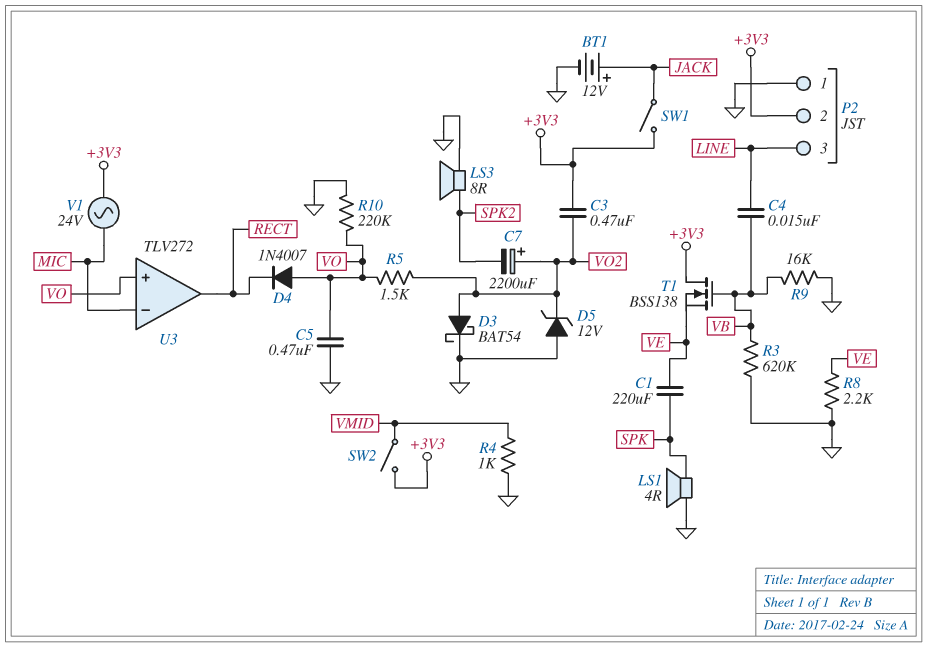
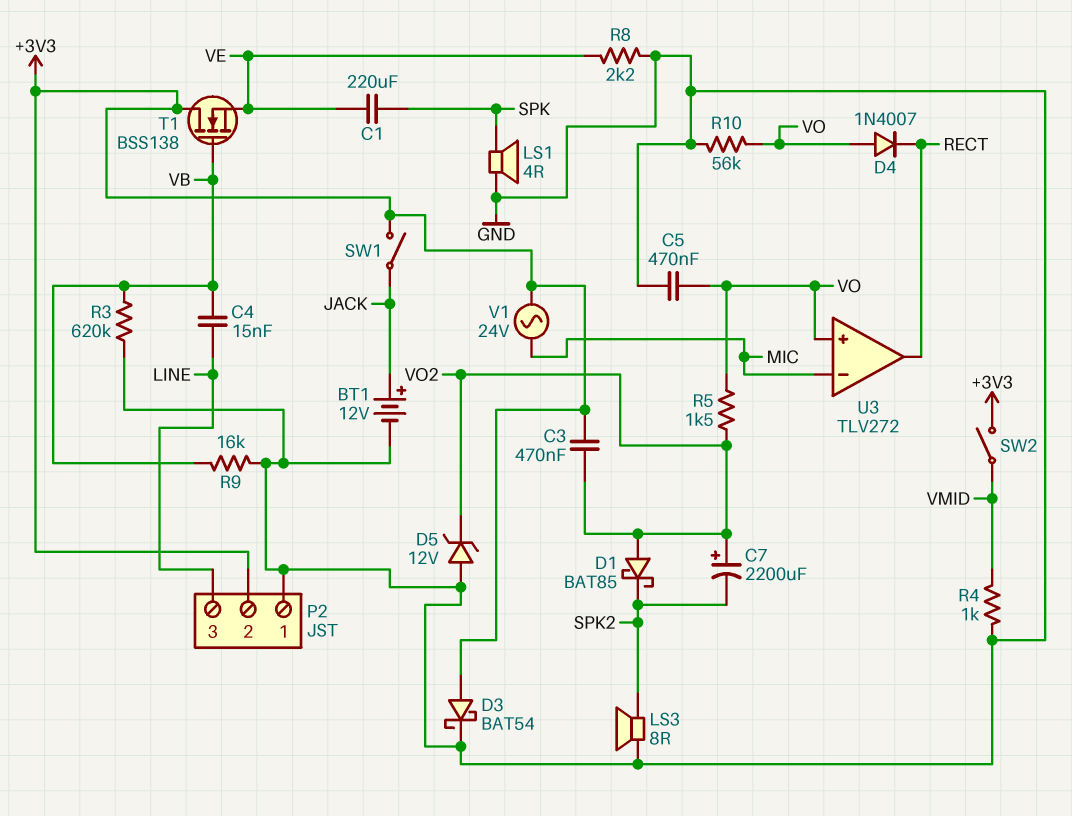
D1: none -> schottky BAT85 (A VO2, K SPK2)
D3: schottky BAT54 (A VO2, K GND) -> schottky BAT54 (A +3V3, K GND)
R10: 220k (GND, VO) -> 56k (GND, VO)

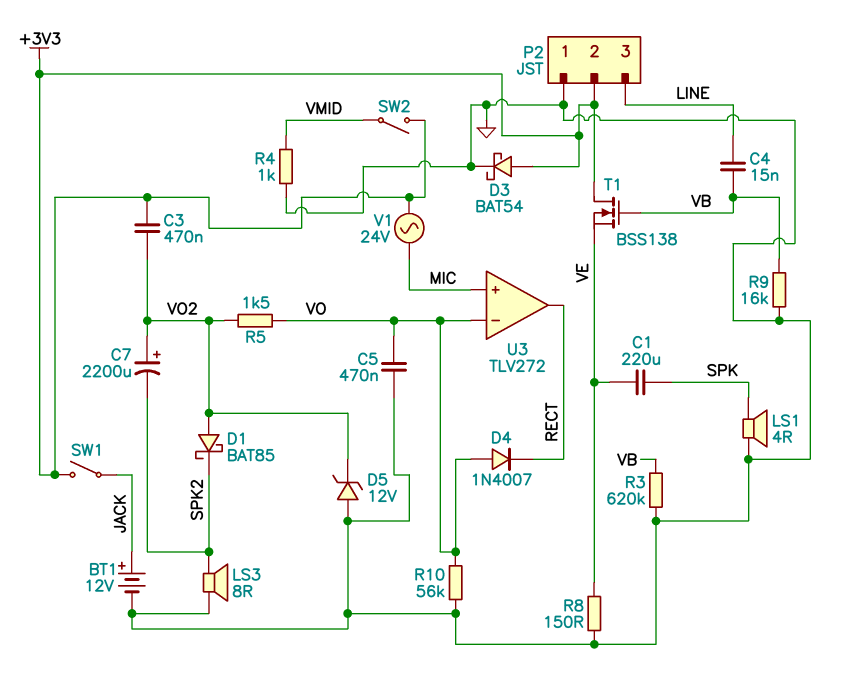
R8: 2.2k (GND, VE) -> 150 (GND, VE)
U3 pin in+: VO -> MIC
U3 pin in-: MIC -> VO

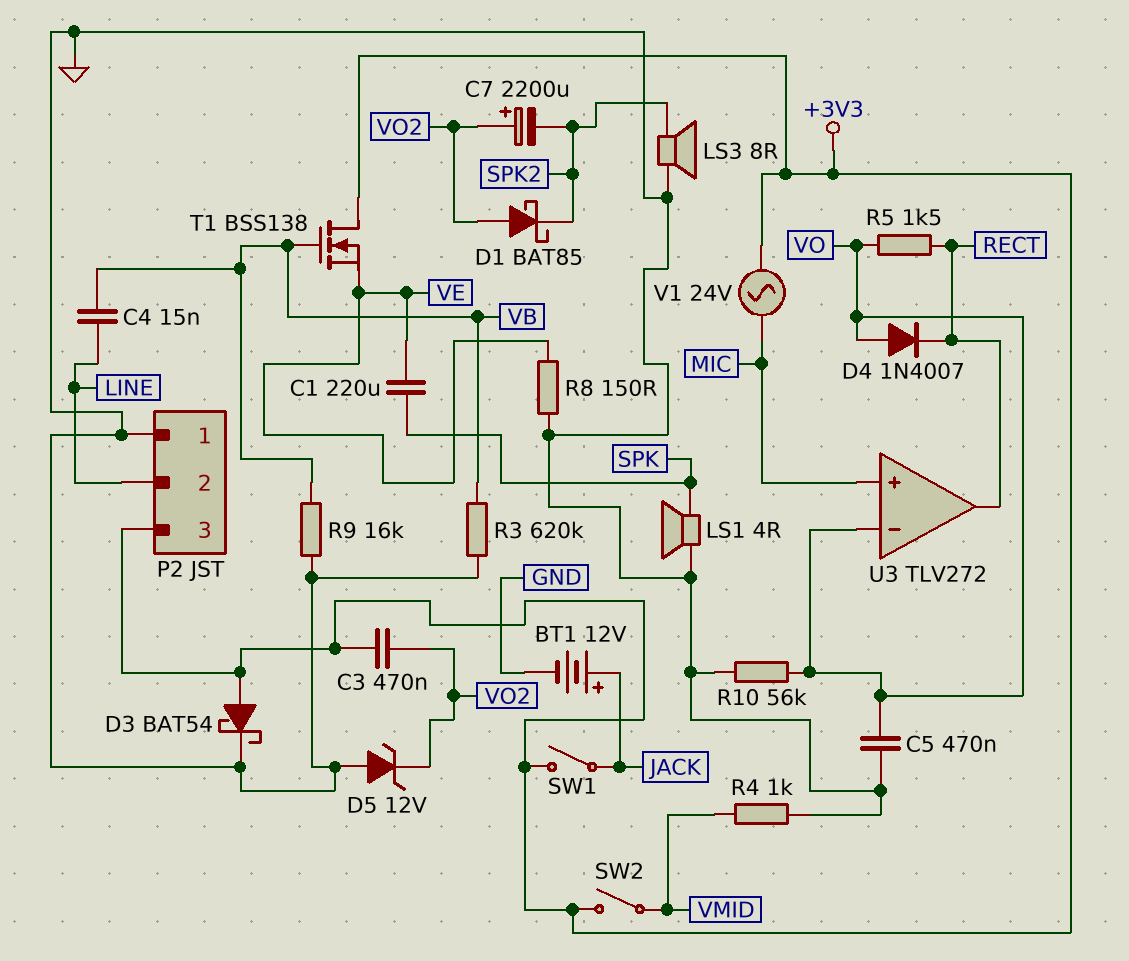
P2 pin 2: +3V3 -> LINE
P2 pin 3: LINE -> +3V3
R5: 1.5k (VO, VO2) -> 1.5k (RECT, VO)

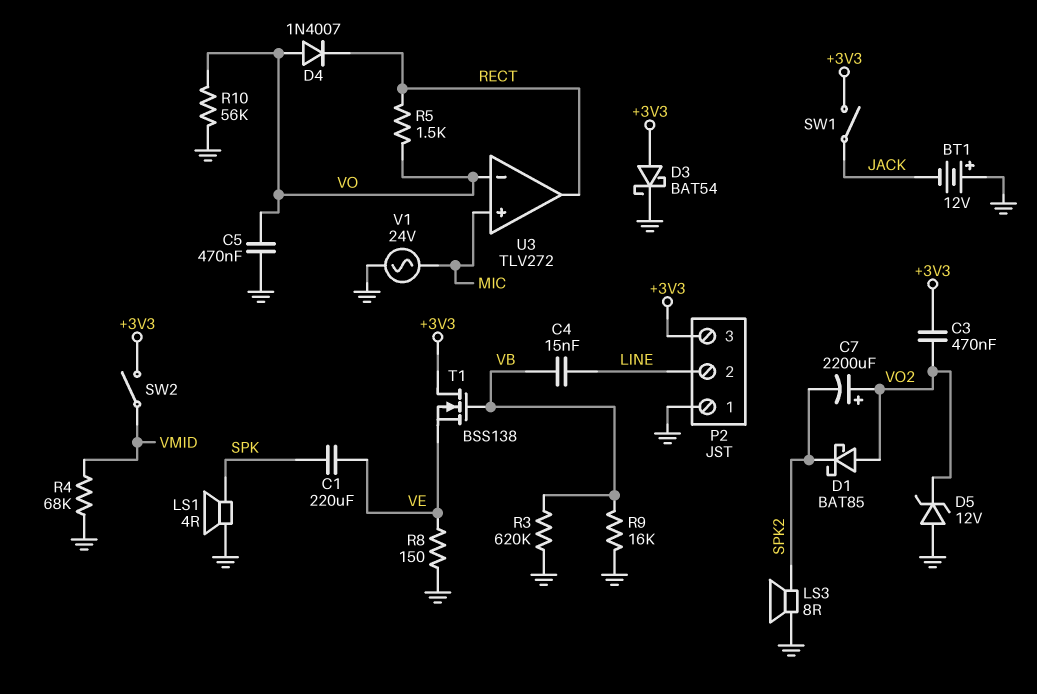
BT1: 12V (plus JACK, minus GND) -> 12V (plus GND, minus JACK)
R4: 1k (GND, VMID) -> 68k (GND, VMID)
V1: AC 24V (+3V3, MIC) -> AC 24V (GND, MIC)

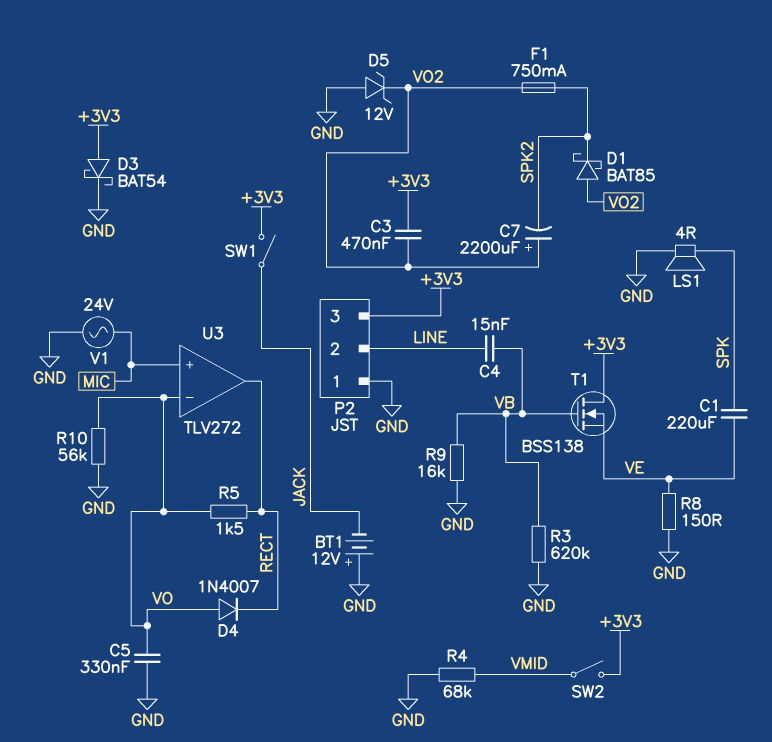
C5: 470nF (GND, VO) -> 330nF (GND, VO)
F1: none -> 750mA (SPK2, VO2)
LS3: speaker 8R (GND, SPK2) -> none

